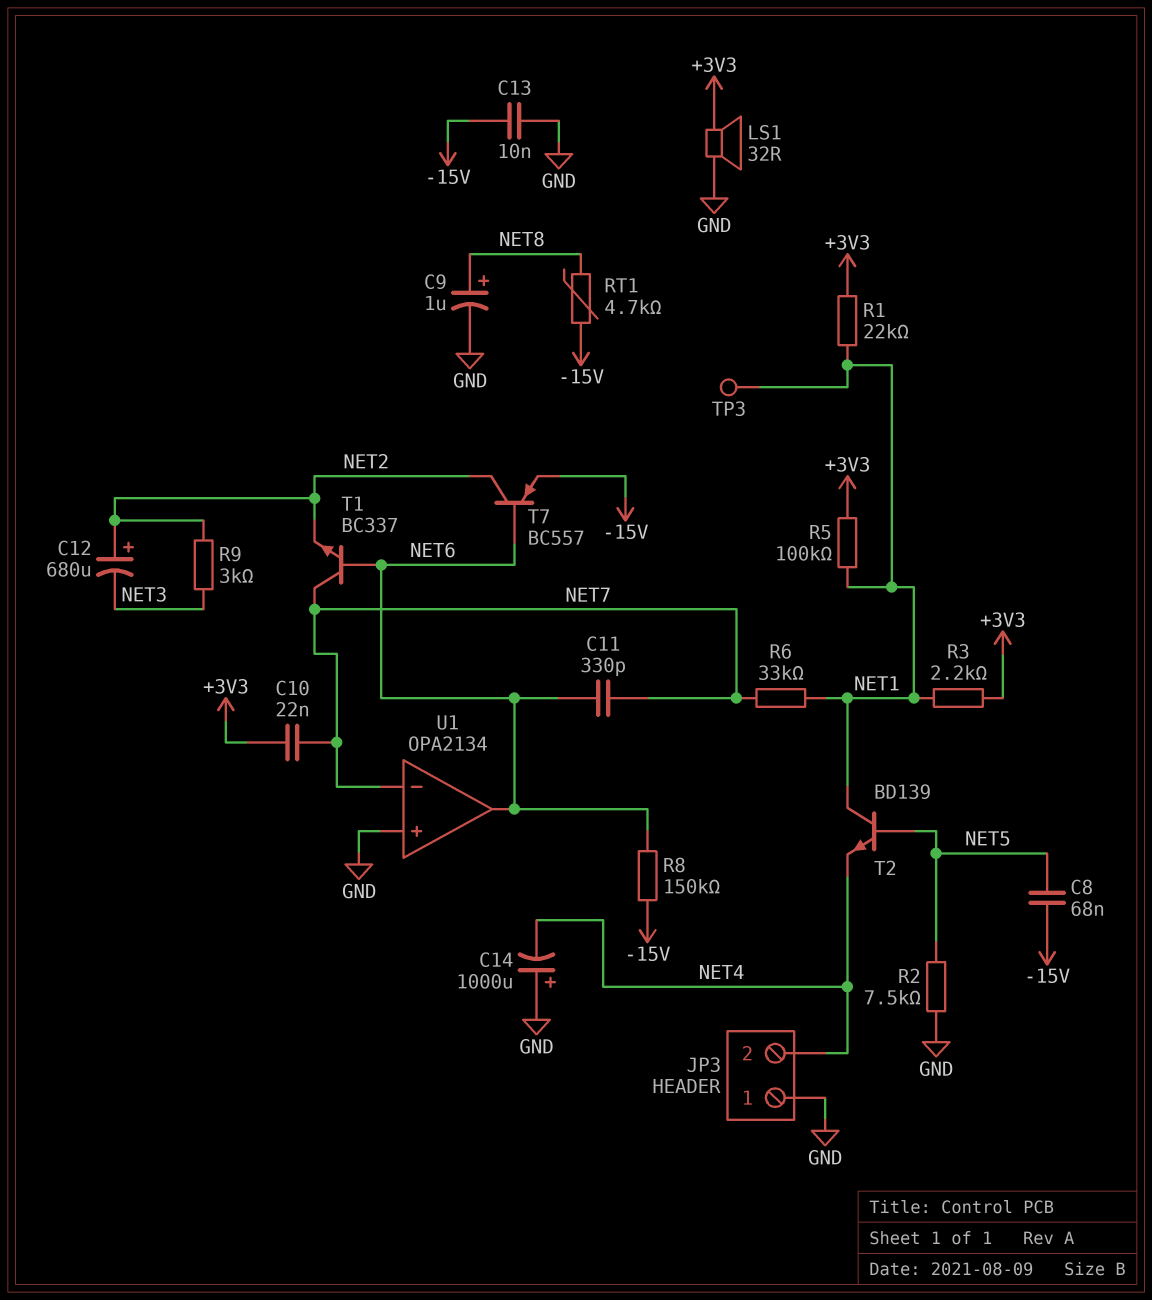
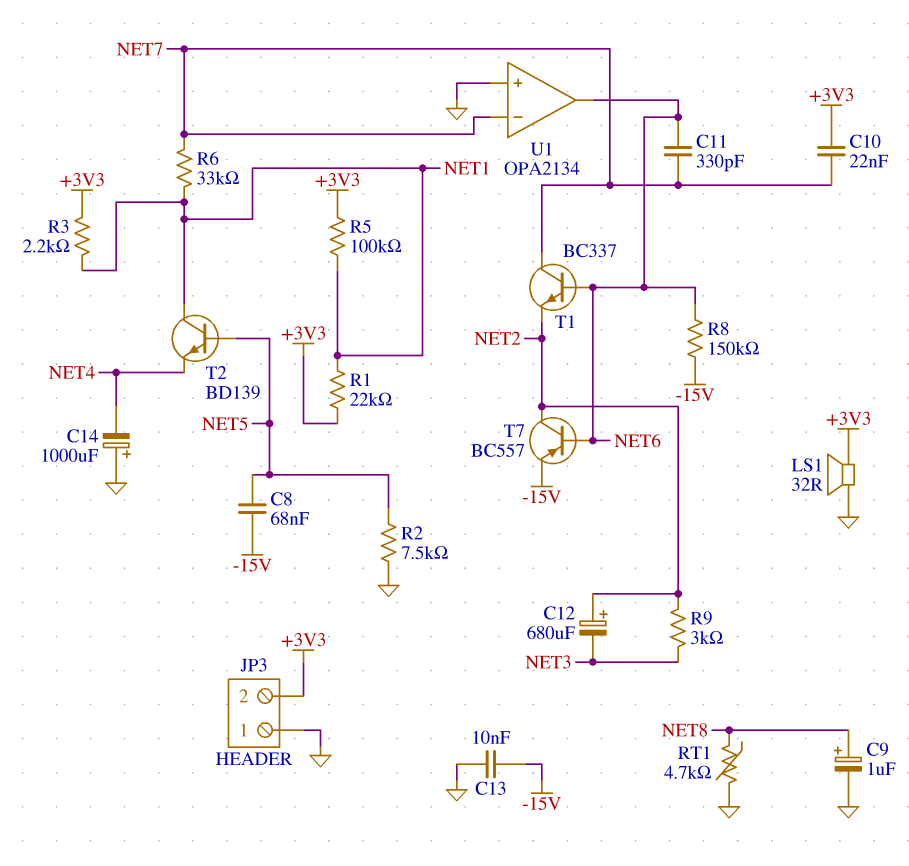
JP3 pin 2: NET4 -> +3V3
RT1: 4.7k (-15V, NET8) -> 4.7k (GND, NET8)
TP3: test point (NET1) -> none

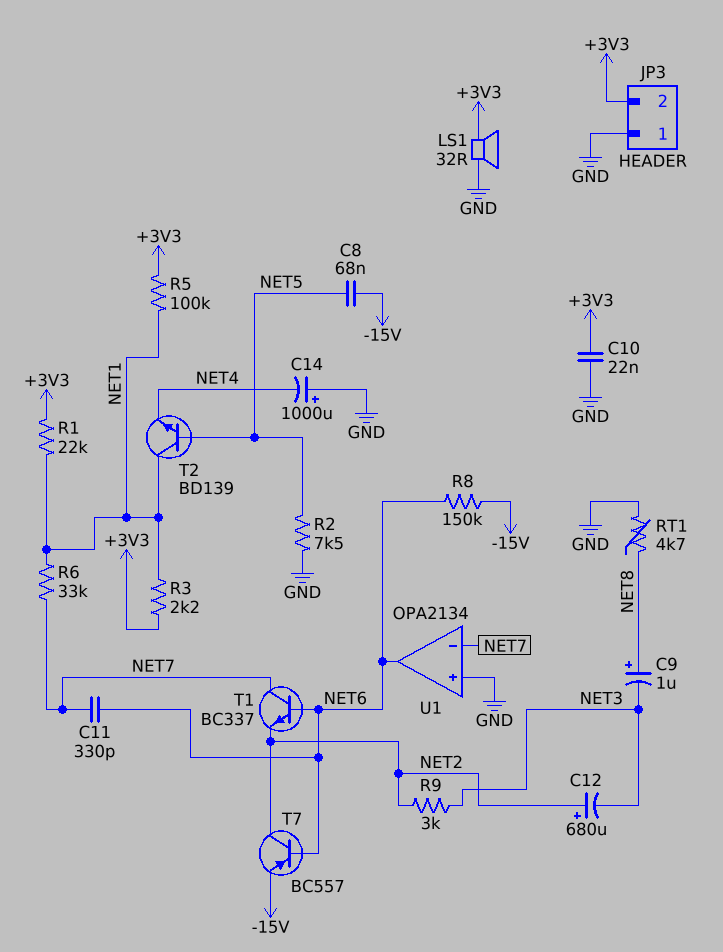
C9: 1uF (plus NET8, minus GND) -> 1uF (plus NET8, minus NET3)
C10: 22nF (+3V3, NET7) -> 22nF (+3V3, GND)
C13: 10nF (-15V, GND) -> none

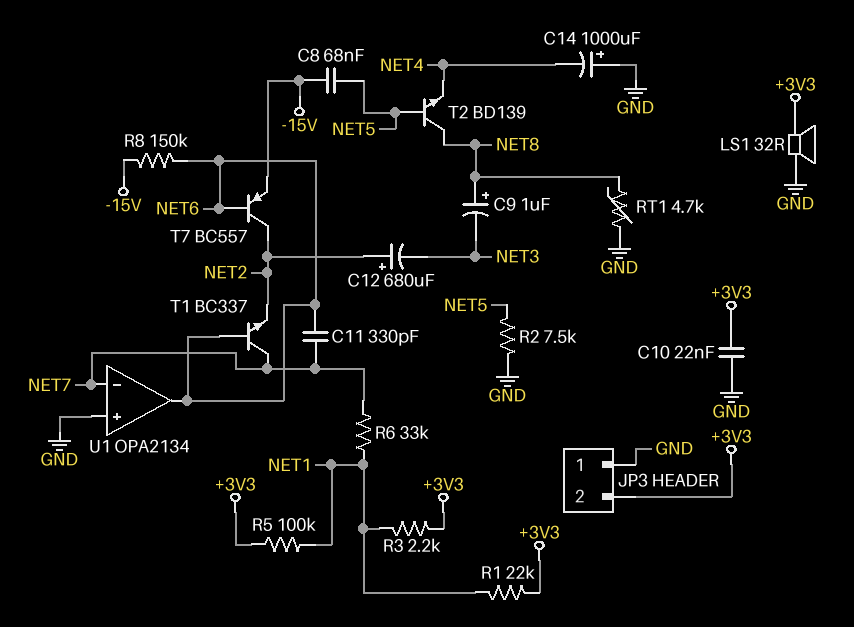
R9: 3k (NET2, NET3) -> none
T2: NPN BD139 (B NET5, C NET1, E NET4) -> NPN BD139 (B NET5, C NET8, E NET4)

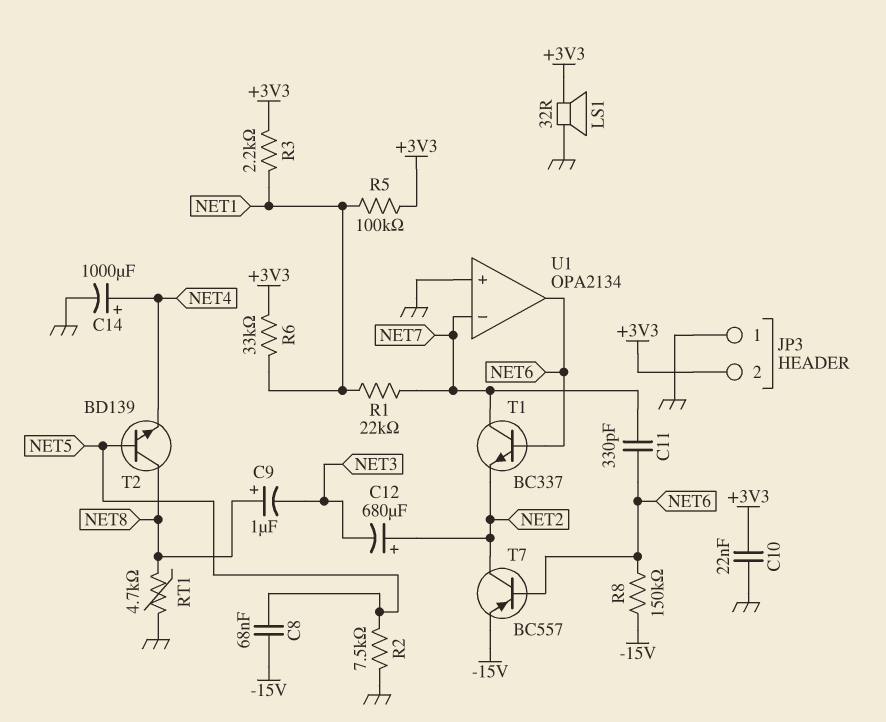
C14: 1000uF (plus GND, minus NET4) -> 1000uF (plus NET4, minus GND)
R1: 22k (+3V3, NET1) -> 22k (NET1, NET7)
R6: 33k (NET1, NET7) -> 33k (+3V3, NET1)

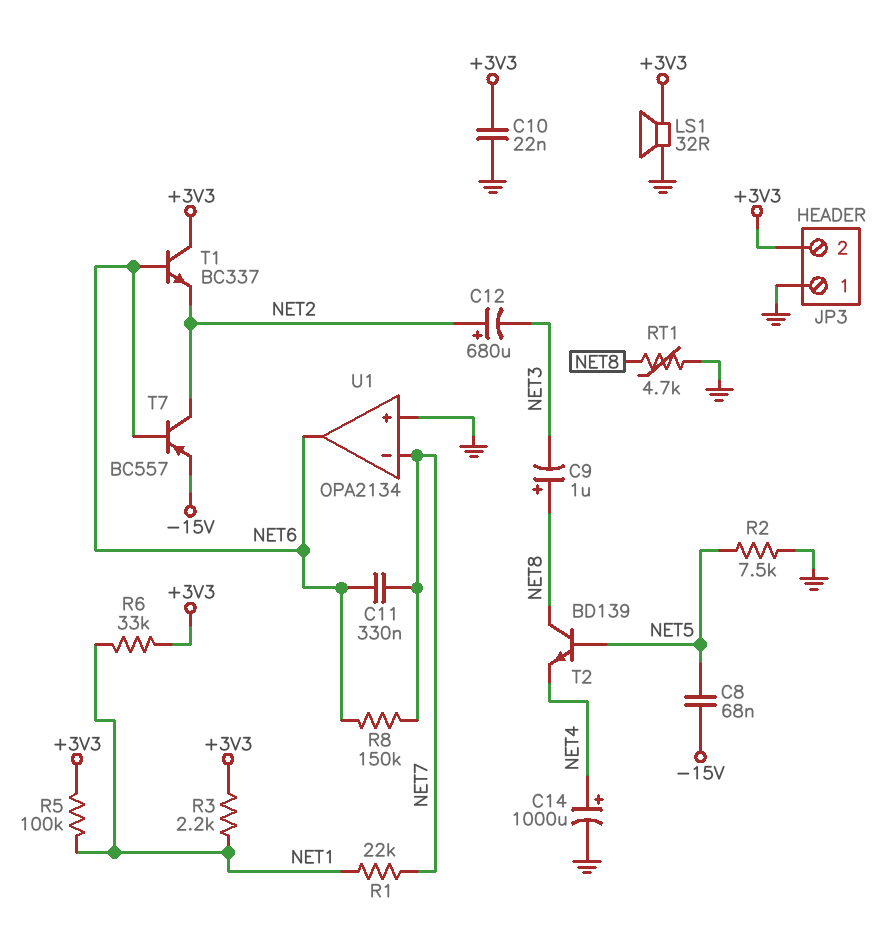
C11: 330pF (NET6, NET7) -> 330nF (NET6, NET7)
R8: 150k (-15V, NET6) -> 150k (NET6, NET7)
T1: NPN BC337 (B NET6, C NET7, E NET2) -> NPN BC337 (B NET6, C +3V3, E NET2)

